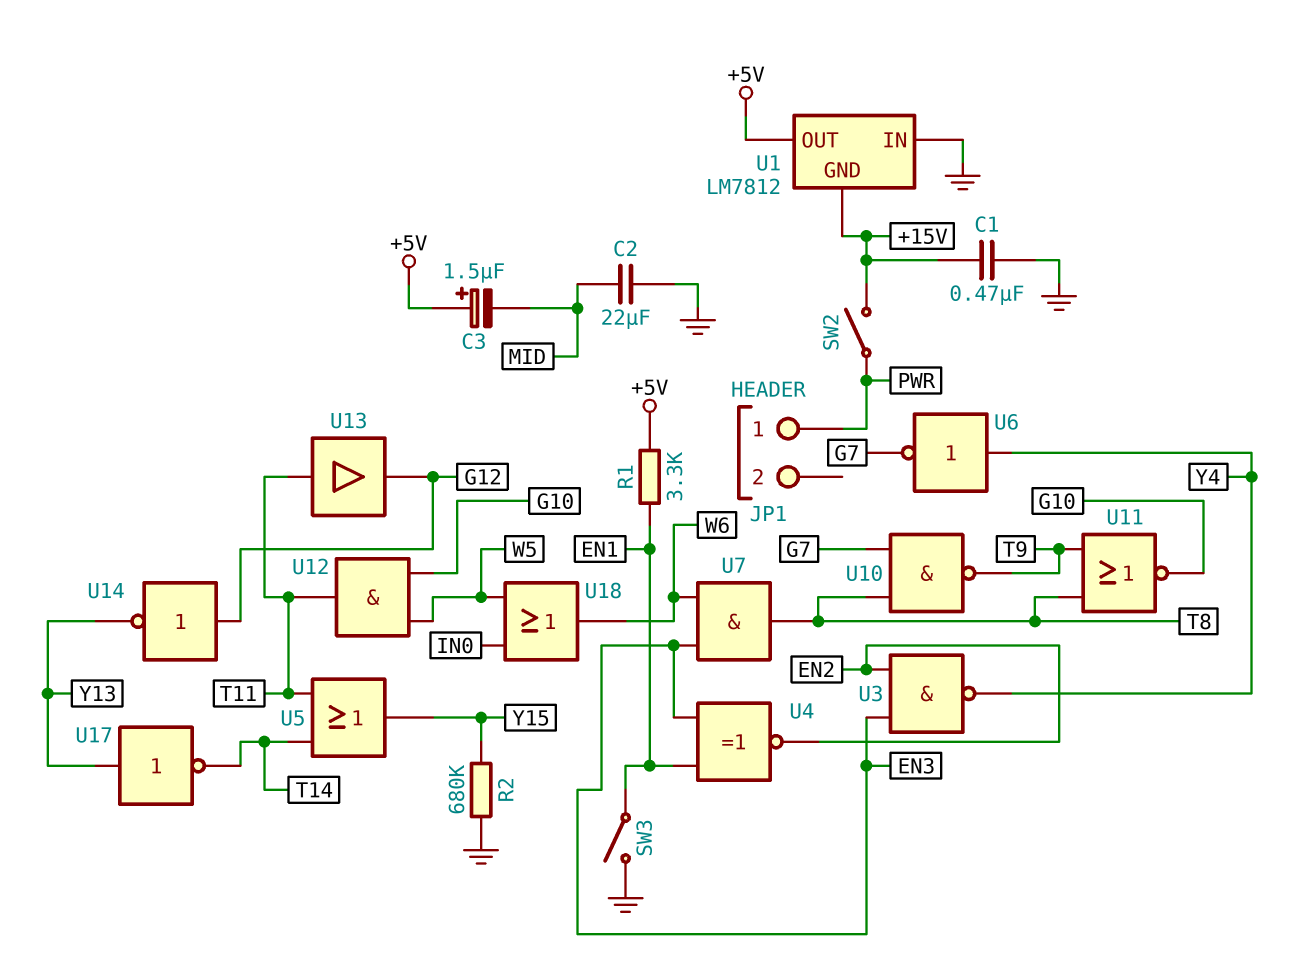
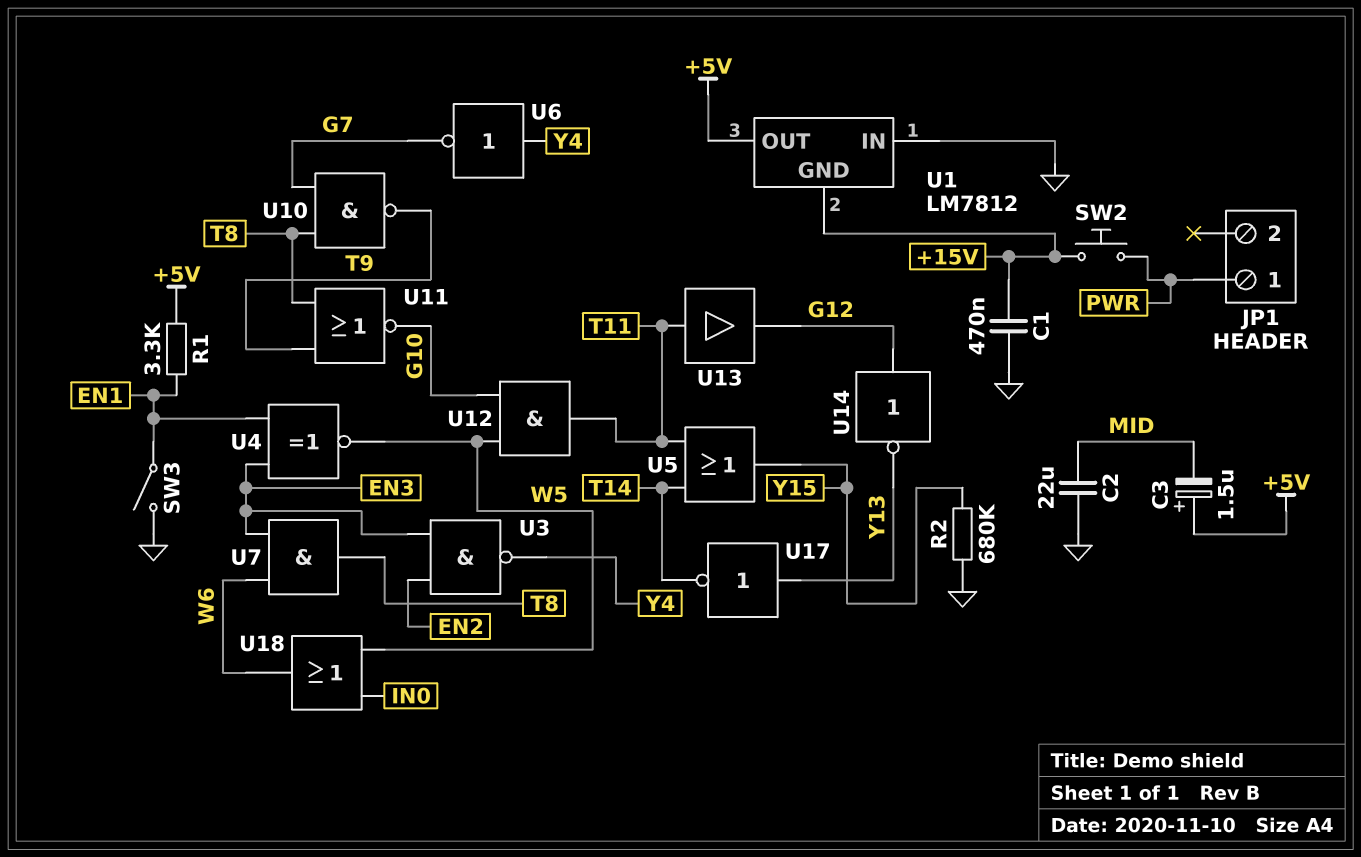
SW2: switch (+15V, PWR) -> button (+15V, PWR)
U4: XNOR (in EN1, in EN3, out EN2) -> XNOR (in EN1, in EN3, out W5)

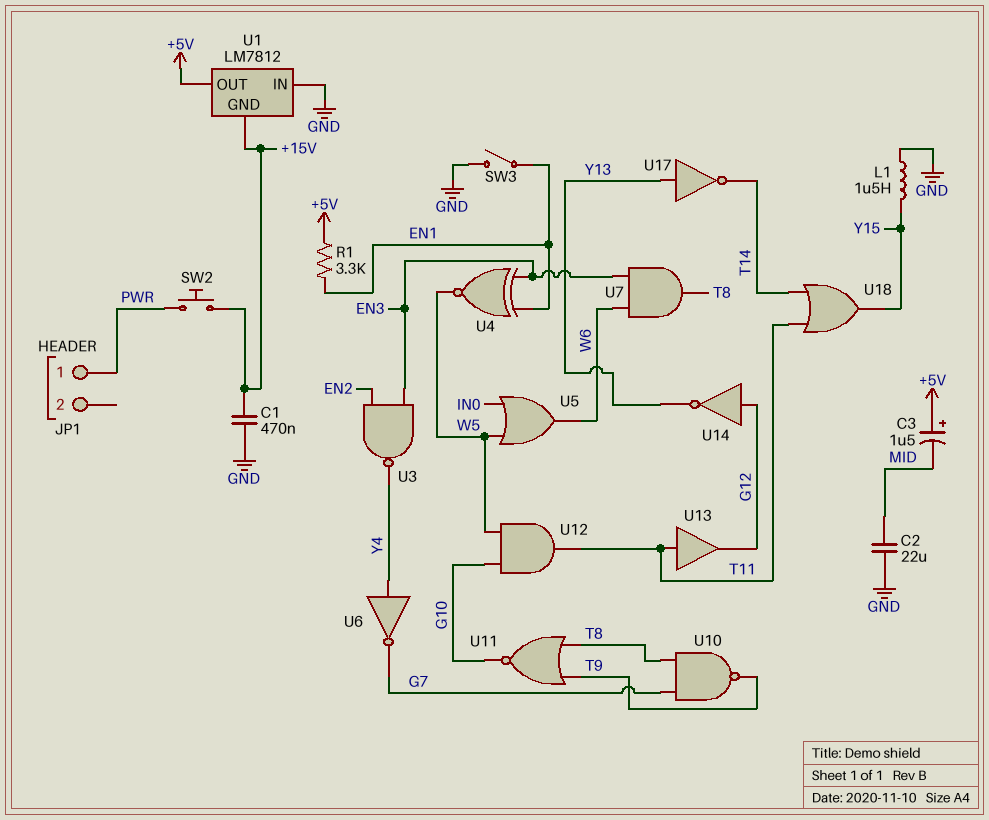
L1: none -> 1.5uH (GND, Y15)
R2: 680k (GND, Y15) -> none
U5: OR (in T11, in T14, out Y15) -> OR (in IN0, in W5, out W6)
U18: OR (in IN0, in W5, out W6) -> OR (in T11, in T14, out Y15)

